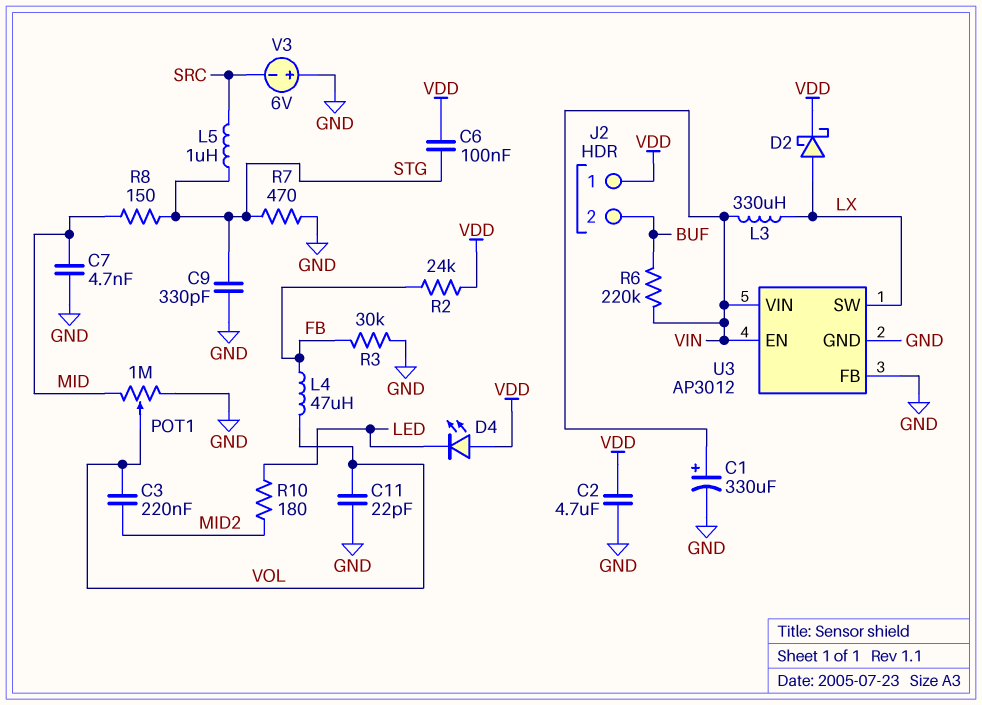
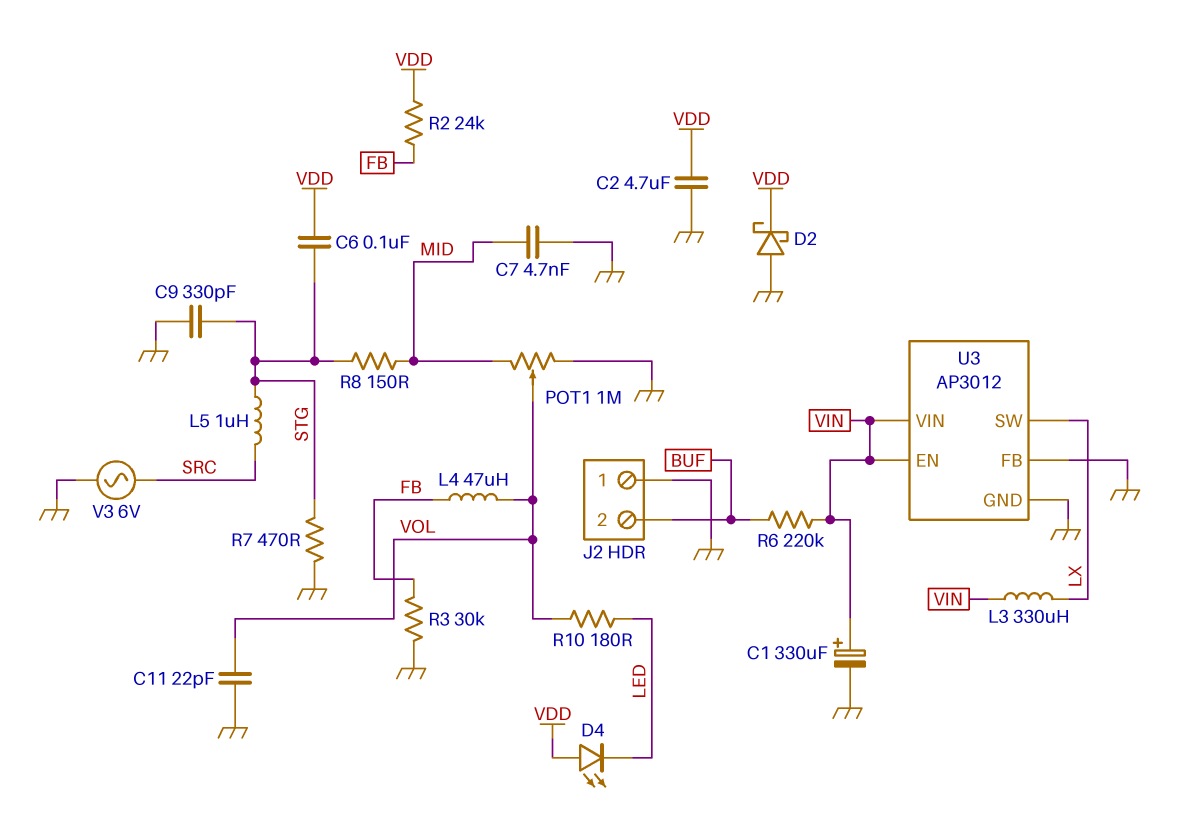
C3: 220nF (MID2, VOL) -> none
D2: schottky (A LX, K VDD) -> schottky (A GND, K VDD)
J2 pin 1: VDD -> GND
R10: 180 (LED, MID2) -> 180 (LED, VOL)
V3: 6V (plus GND, minus SRC) -> AC 6V (GND, SRC)

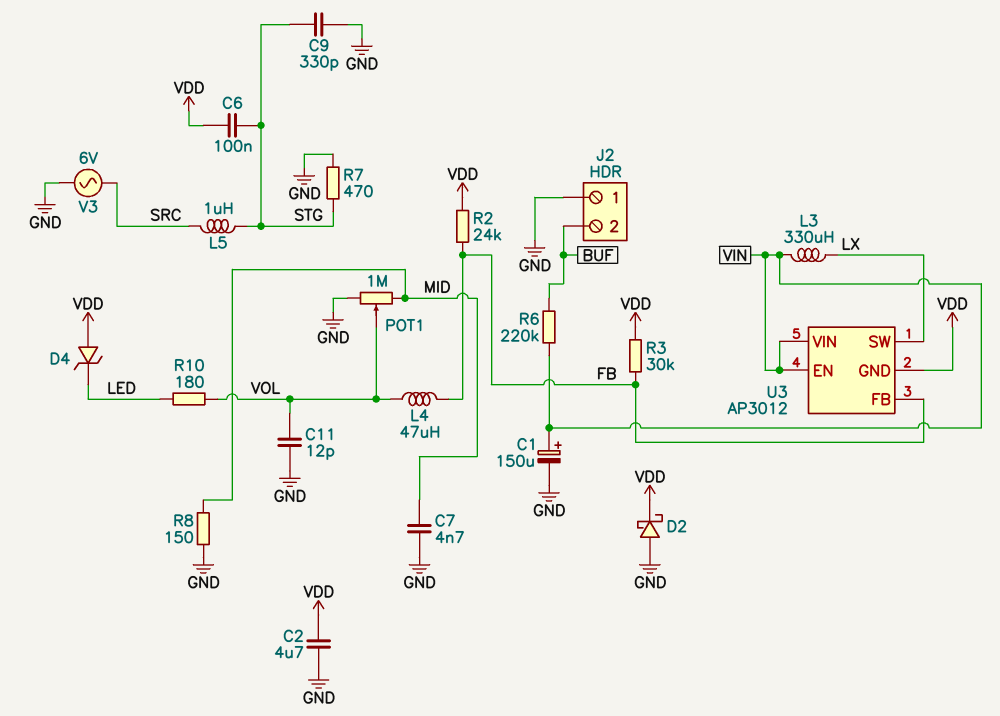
C1: 330uF (plus VIN, minus GND) -> 150uF (plus VIN, minus GND)
C11: 22pF (GND, VOL) -> 12pF (GND, VOL)
D4: LED (A VDD, K LED) -> zener (A VDD, K LED)
R3: 30k (FB, GND) -> 30k (FB, VDD)
R8: 150 (MID, STG) -> 150 (GND, MID)
U3 pin FB: GND -> FB
U3 pin GND: GND -> VDD

